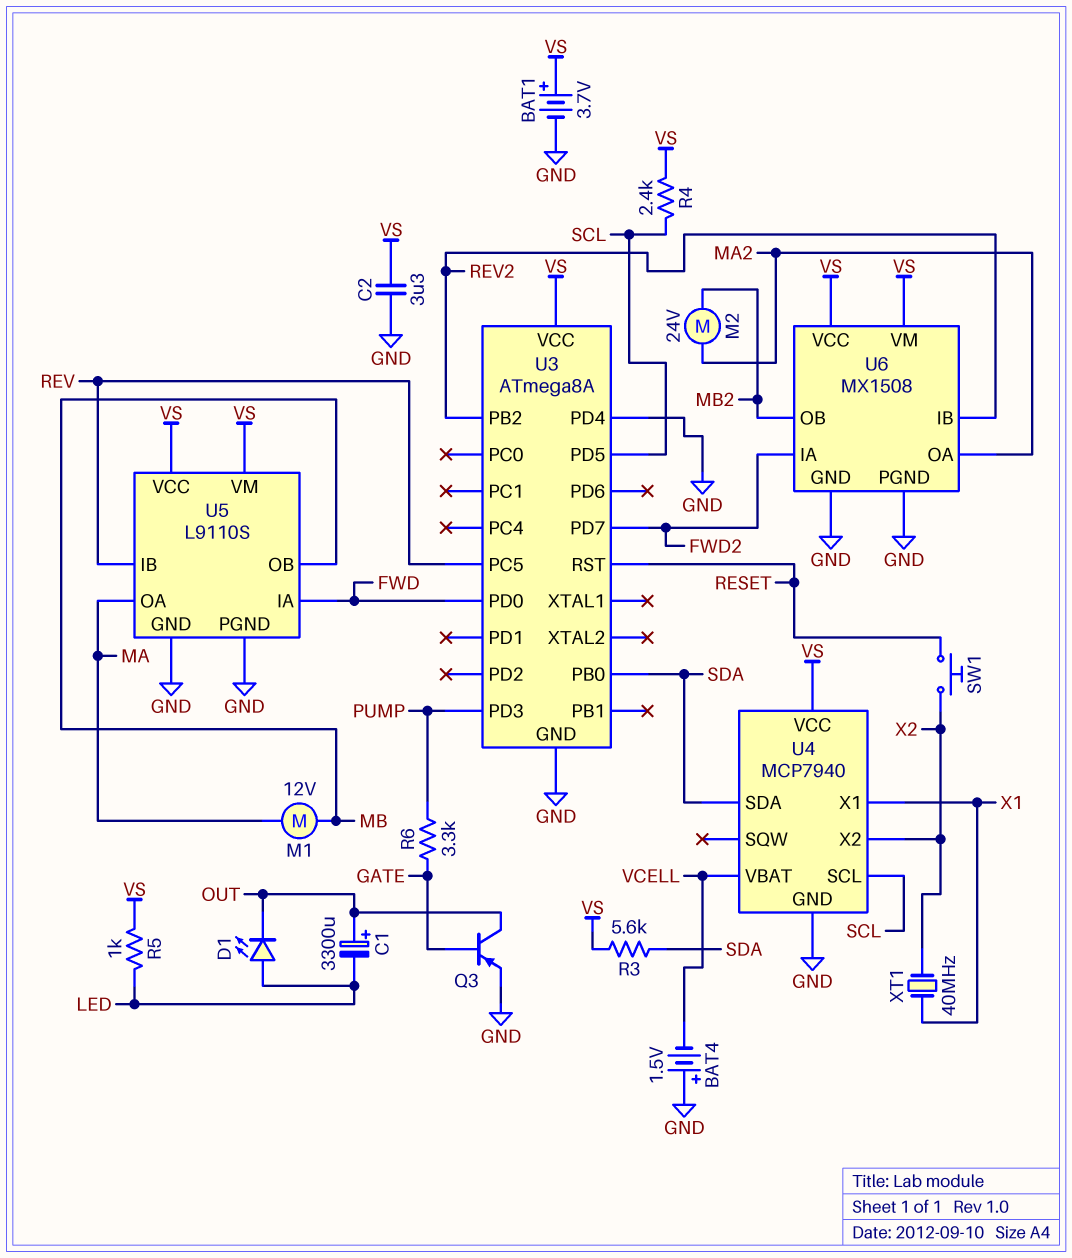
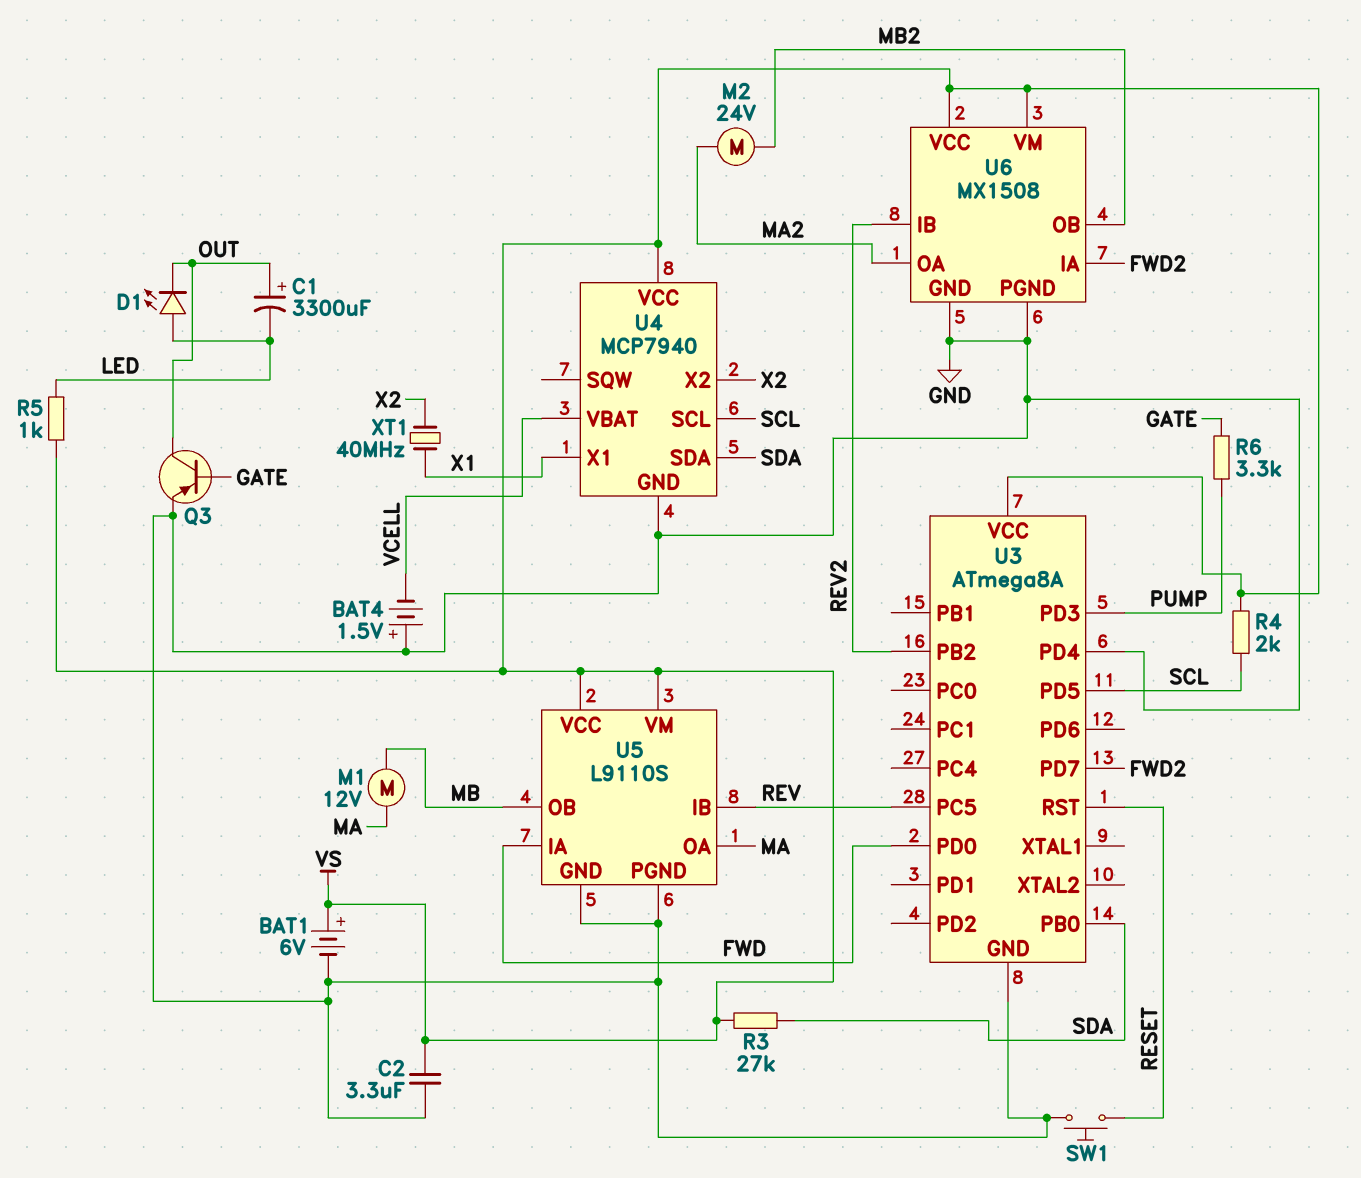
BAT1: 3.7V (plus VS, minus GND) -> 6V (plus VS, minus GND)
R3: 5.6k (SDA, VS) -> 27k (SDA, VS)
R4: 2.4k (SCL, VS) -> 2k (SCL, VS)
SW1: button (RESET, X2) -> button (GND, RESET)

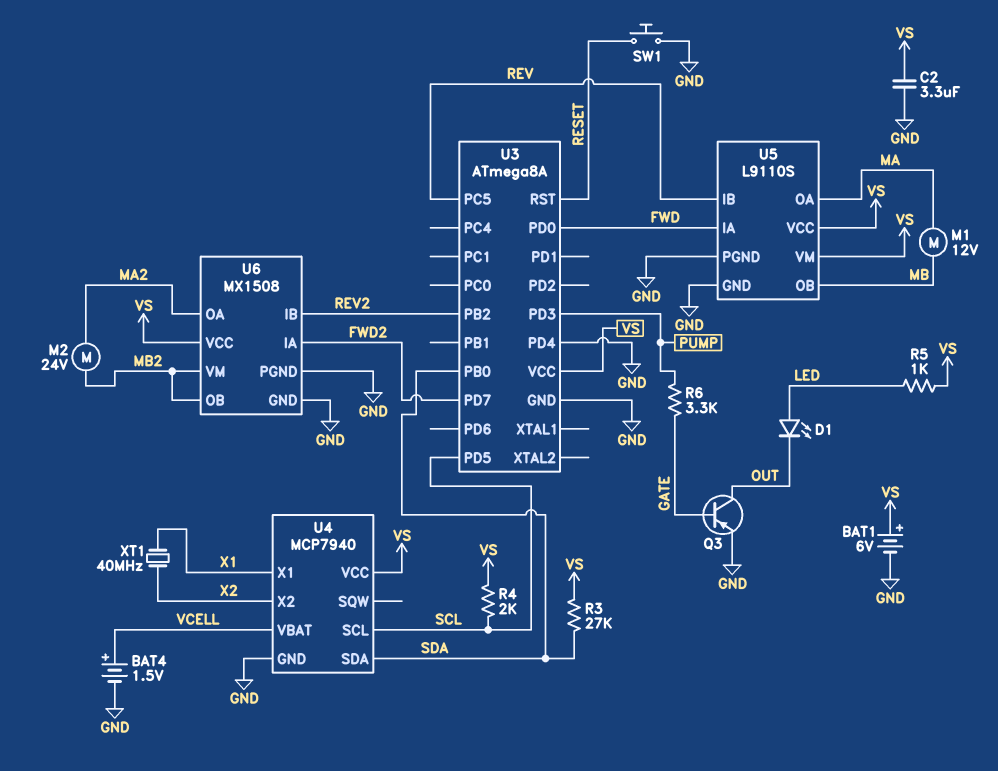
BAT4: 1.5V (plus GND, minus VCELL) -> 1.5V (plus VCELL, minus GND)
C1: 3300uF (plus OUT, minus LED) -> none
U6 pin VM: VS -> MB2

